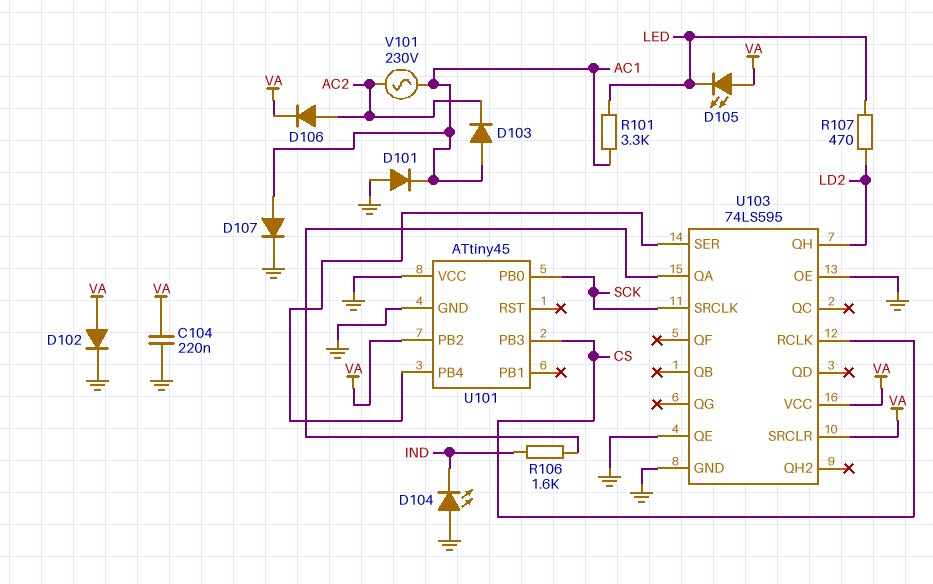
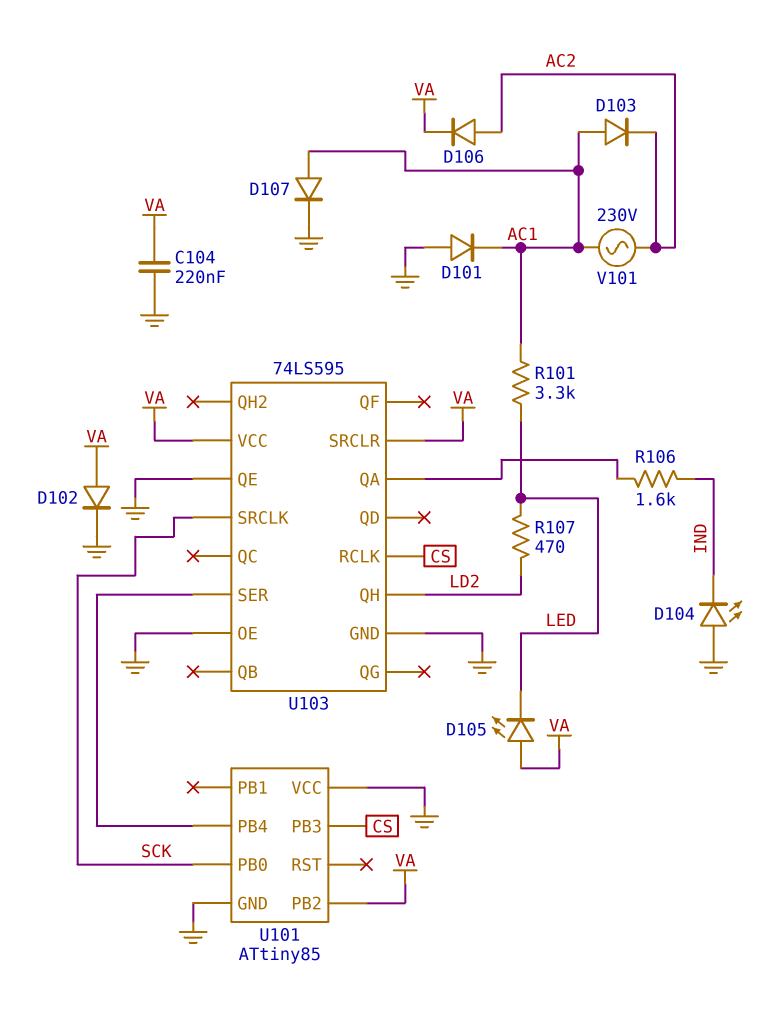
U101: ATtiny45 -> ATtiny85

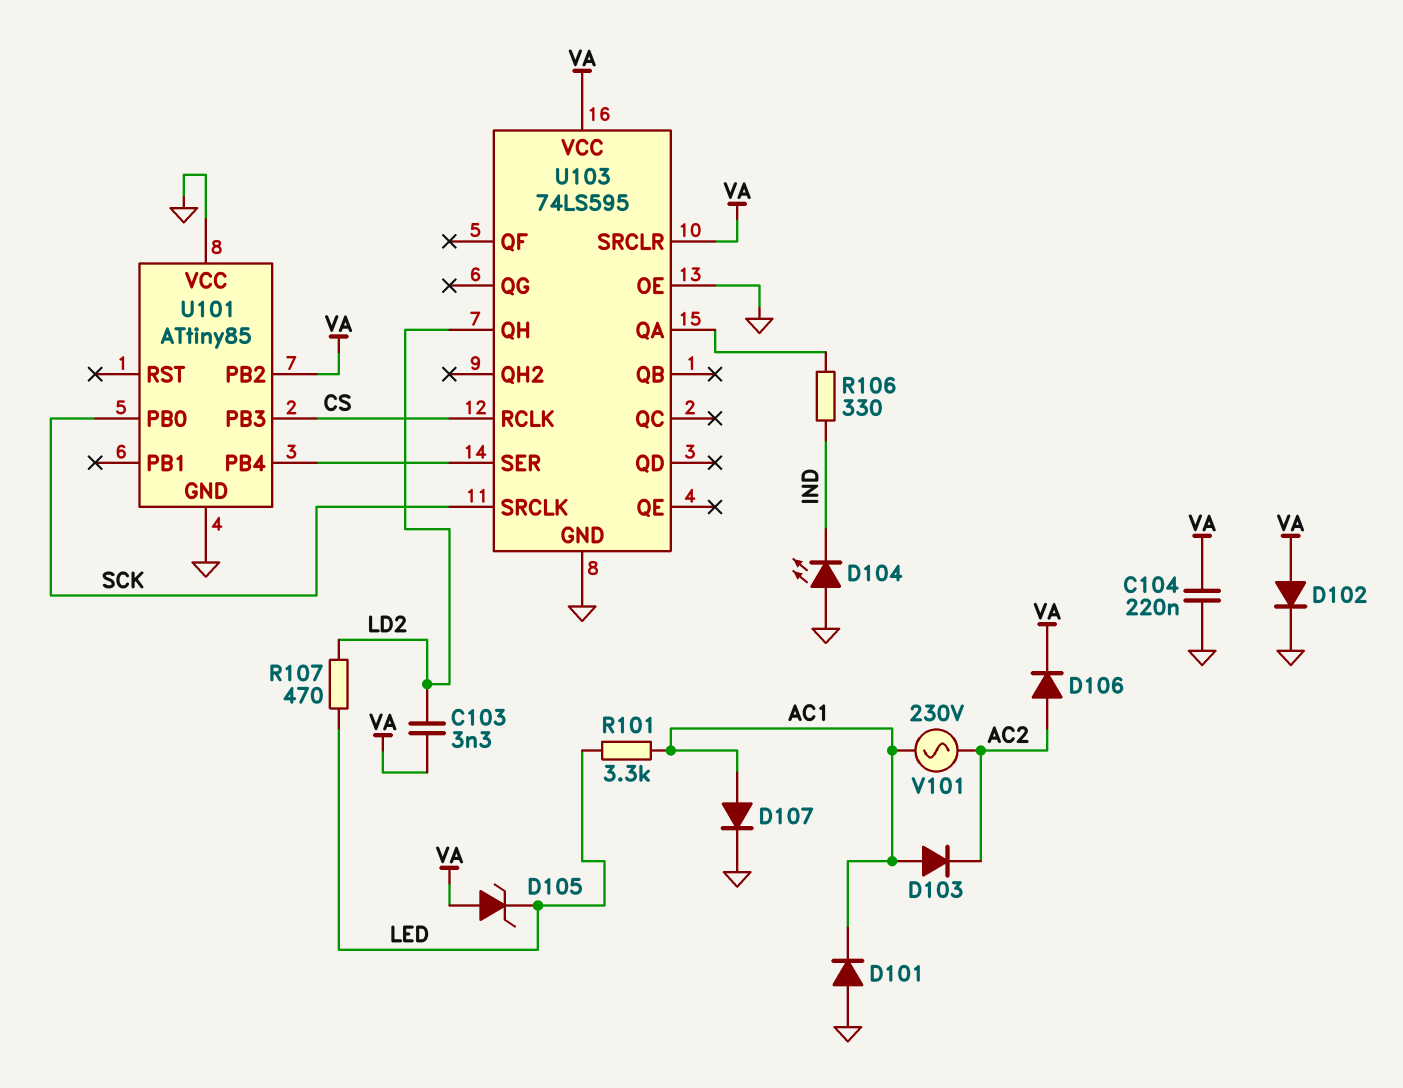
C103: none -> 3.3nF (LD2, VA)
D105: LED (A VA, K LED) -> zener (A VA, K LED)
R106: 1.6k (IND, U103/QA) -> 330 (IND, U103/QA)
U103 pin QE: GND -> none

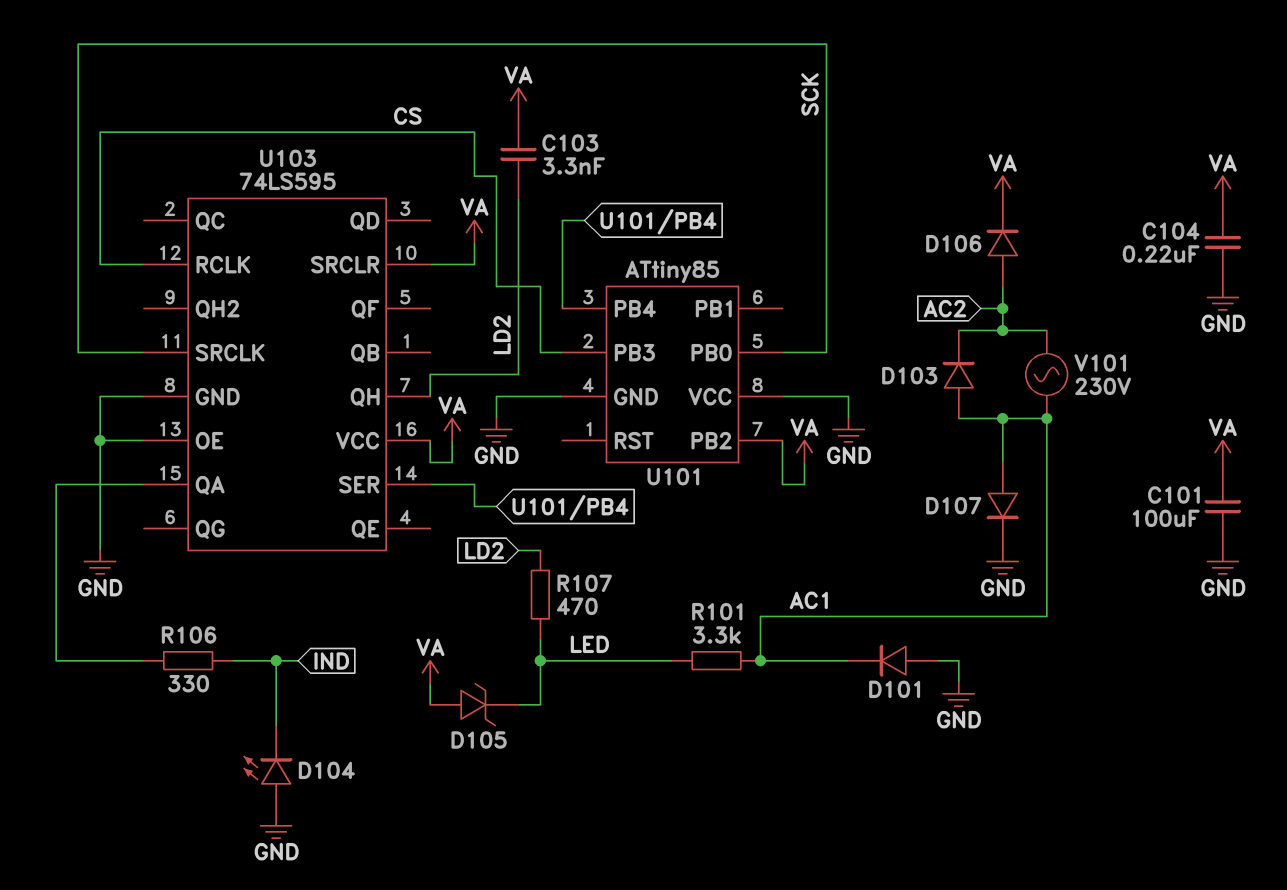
C101: none -> 100uF (GND, VA)
D102: diode (A VA, K GND) -> none

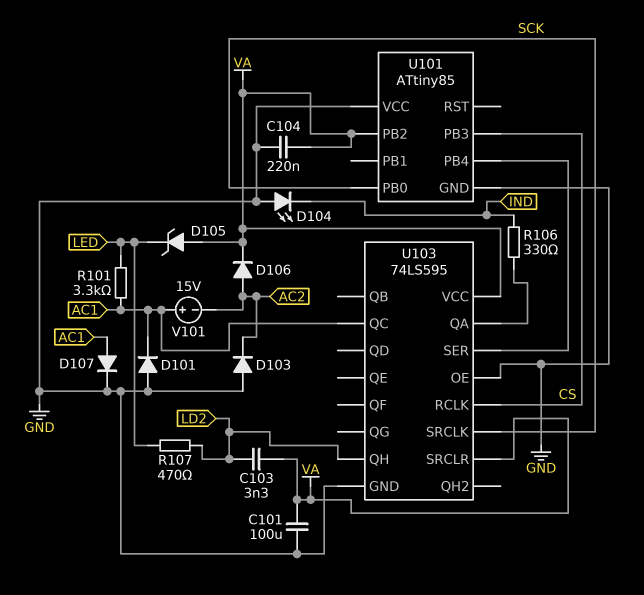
D103: diode (A AC1, K AC2) -> diode (A GND, K AC2)
U103 pin QC: none -> AC1
V101: AC 230V (AC1, AC2) -> 15V (plus AC1, minus AC2)

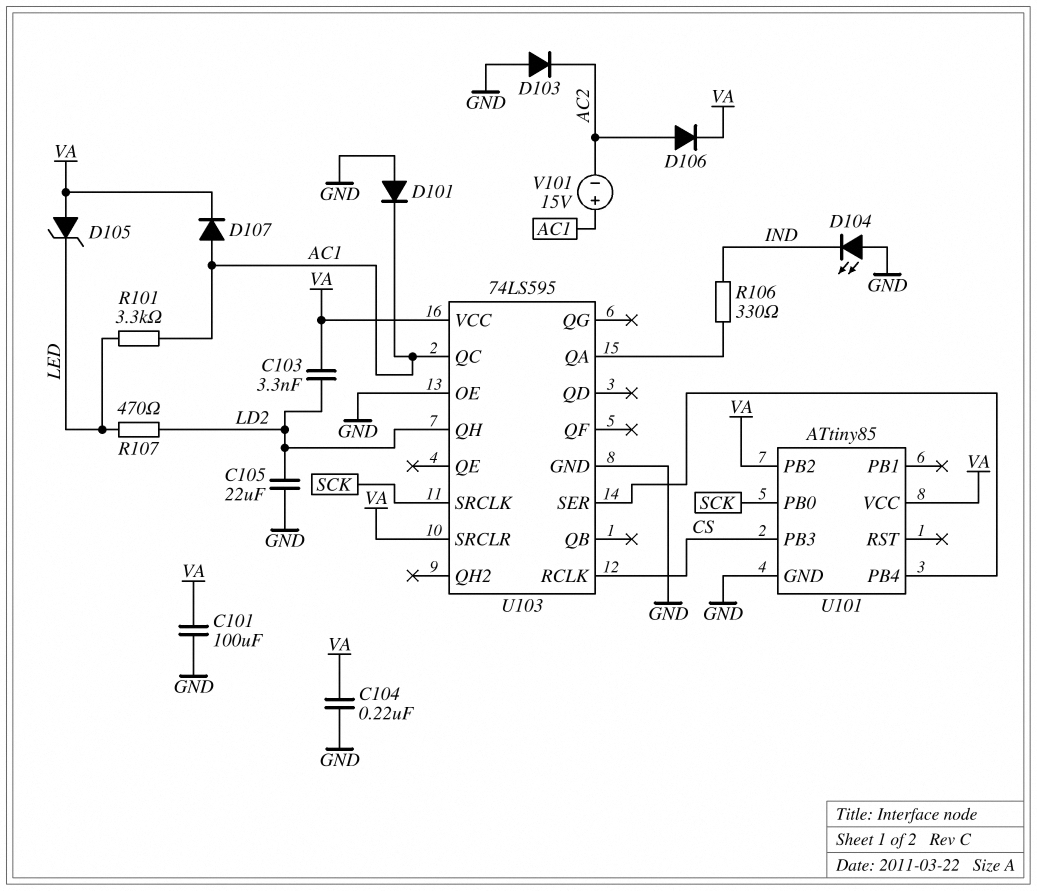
C105: none -> 22uF (GND, LD2)
D107: diode (A AC1, K GND) -> diode (A AC1, K VA)
U101 pin VCC: GND -> VA

